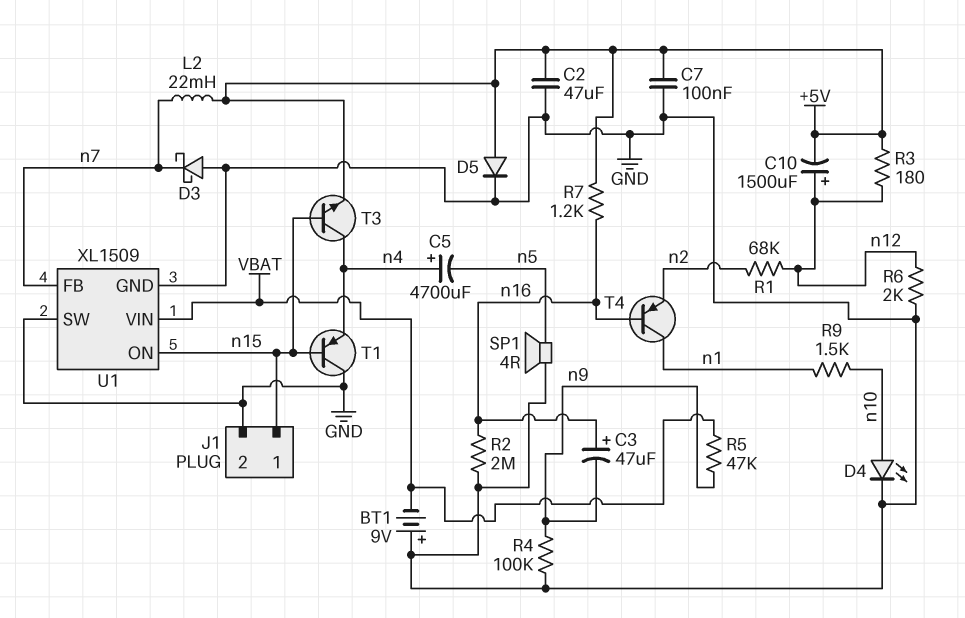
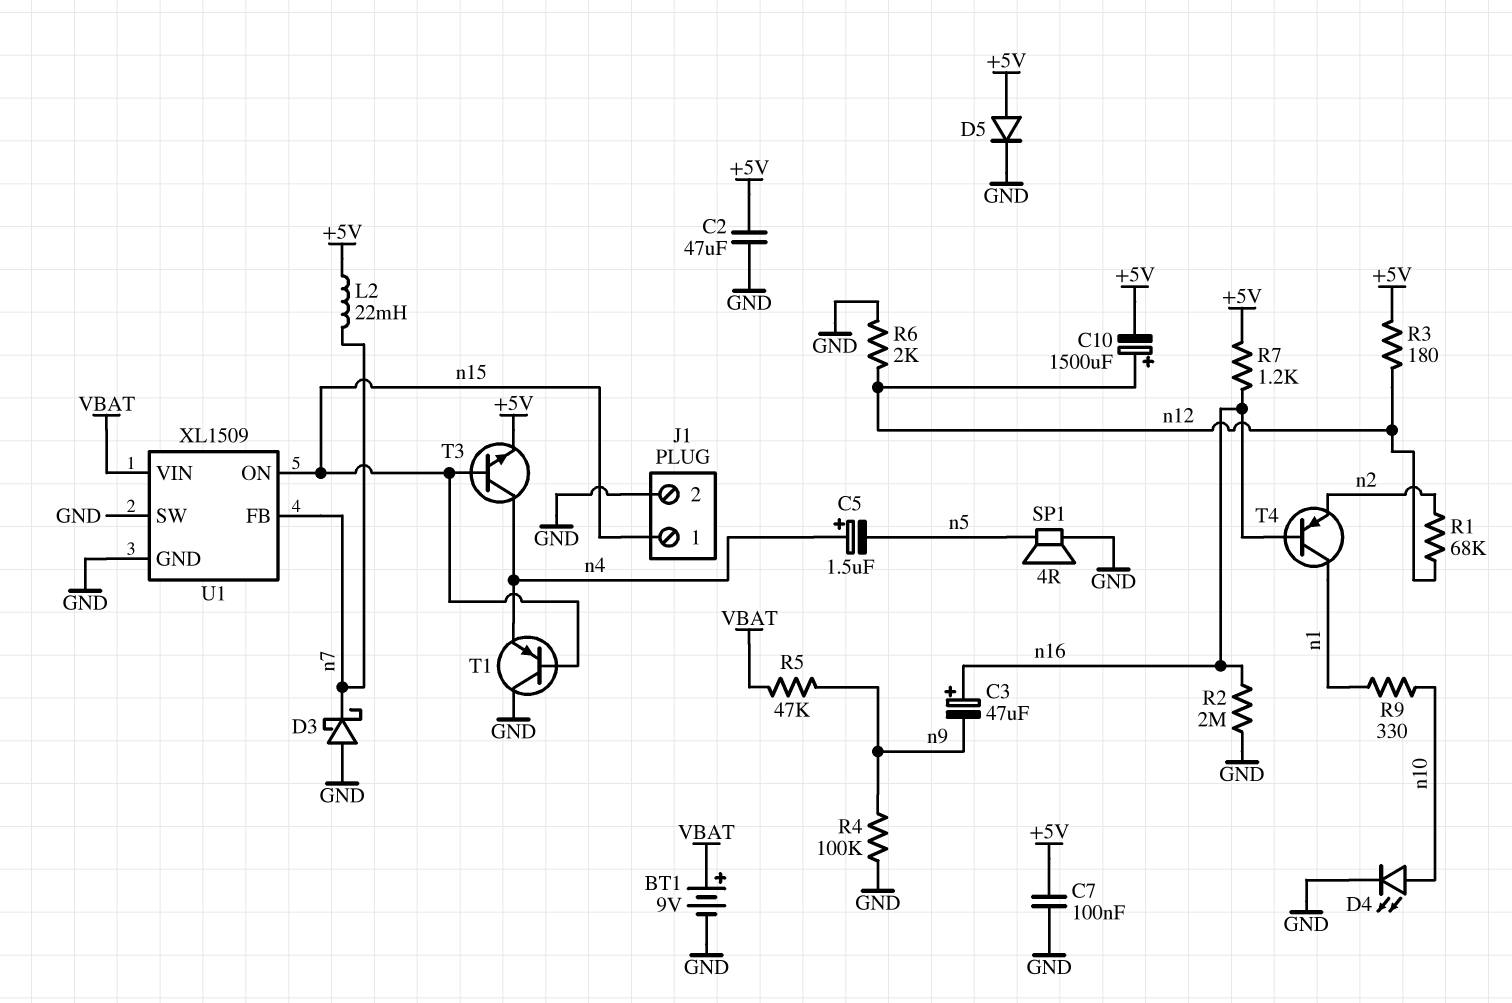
BT1: 9V (plus GND, minus VBAT) -> 9V (plus VBAT, minus GND)
C5: 4700uF (plus n4, minus n5) -> 1.5uF (plus n4, minus n5)
R9: 1.5k (n1, n10) -> 330 (n1, n10)

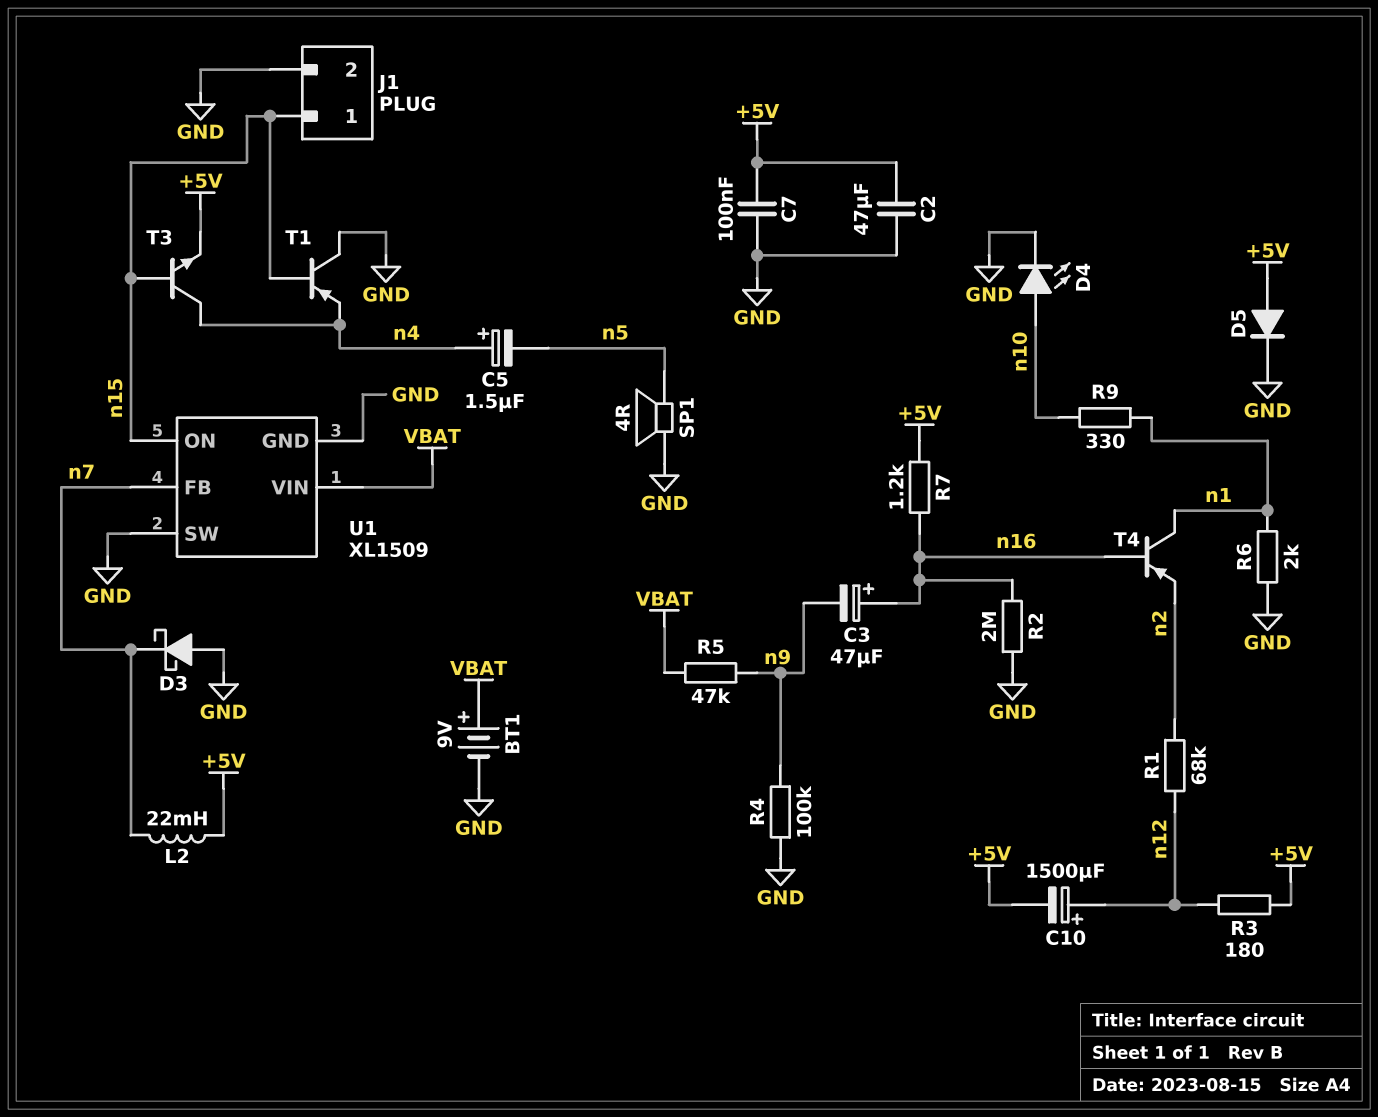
R6: 2k (GND, n12) -> 2k (GND, n1)

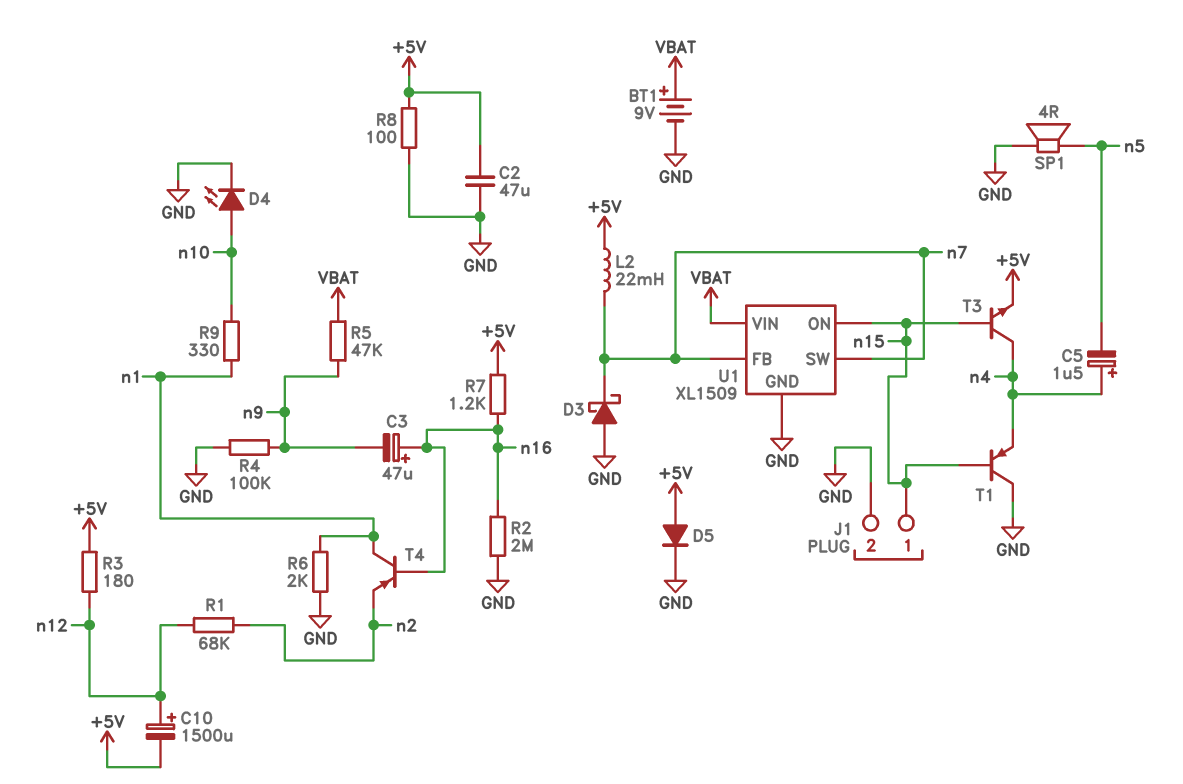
C7: 100nF (+5V, GND) -> none
R8: none -> 100 (+5V, GND)
U1 pin SW: GND -> n7

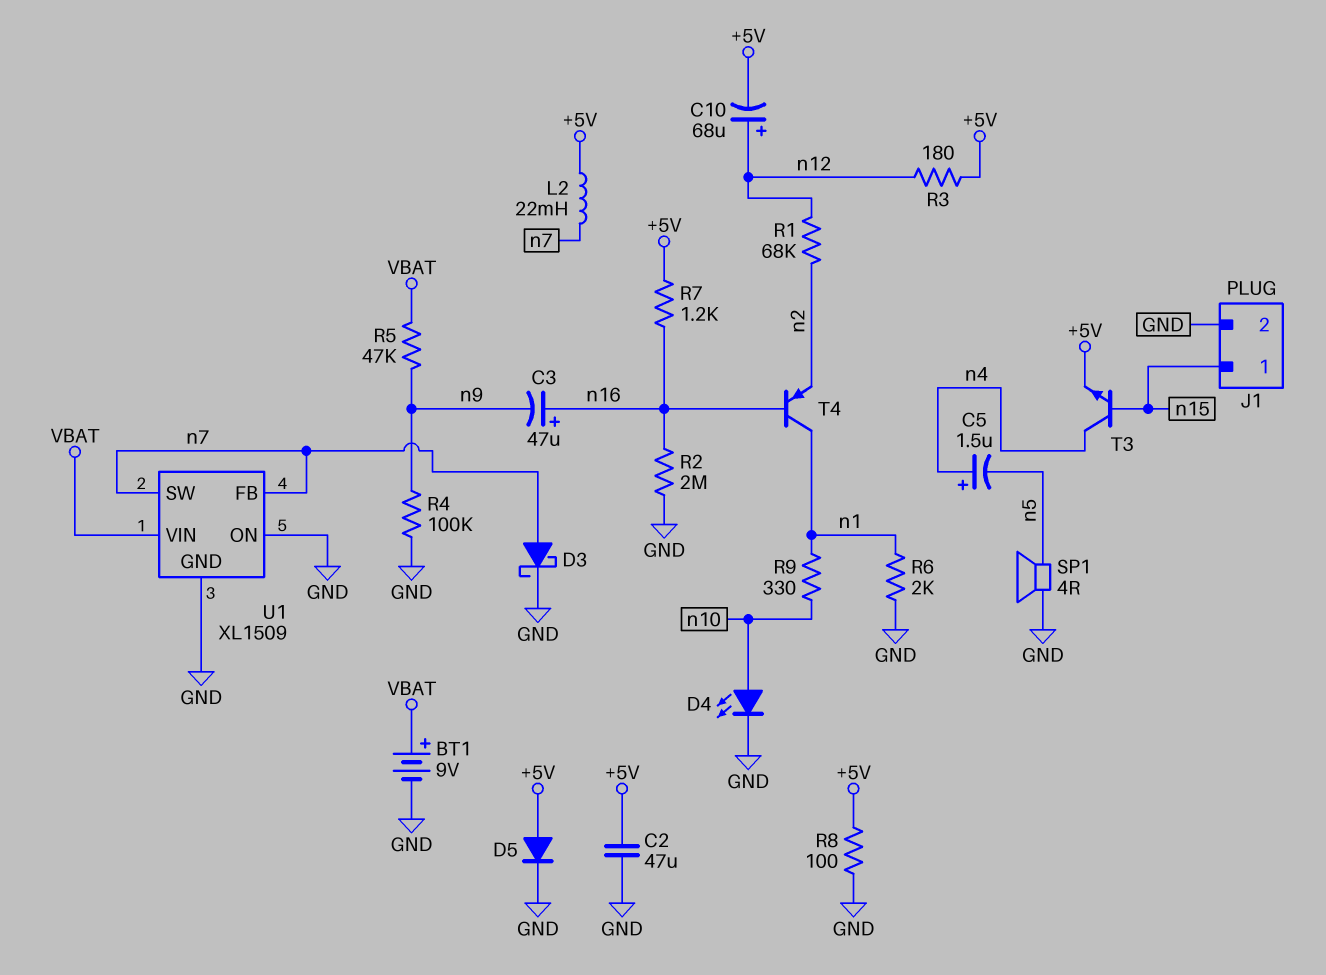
C10: 1500uF (plus n12, minus +5V) -> 68uF (plus n12, minus +5V)
D3: schottky (A GND, K n7) -> schottky (A n7, K GND)
T1: PNP (B n15, C GND, E n4) -> none
U1 pin ON: n15 -> GND

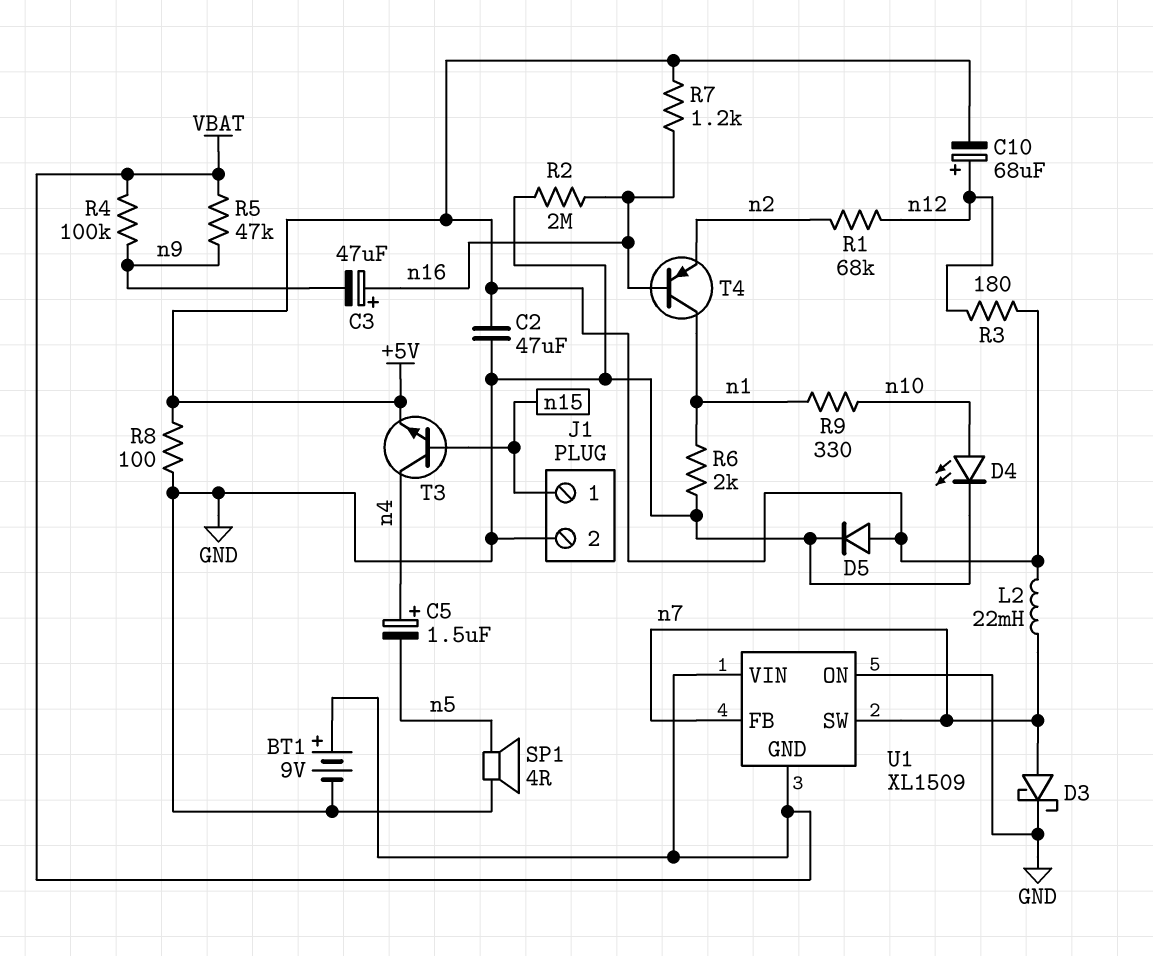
R4: 100k (GND, n9) -> 100k (VBAT, n9)
U1 pin GND: GND -> VBAT

